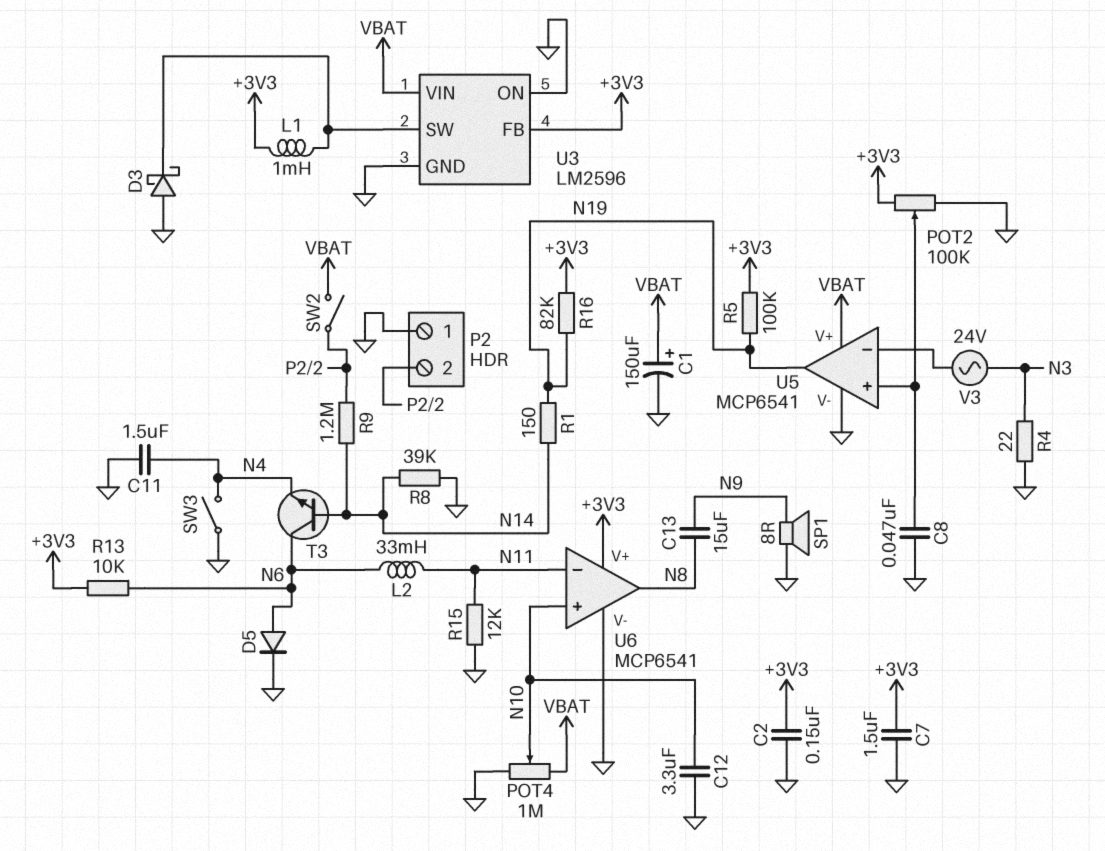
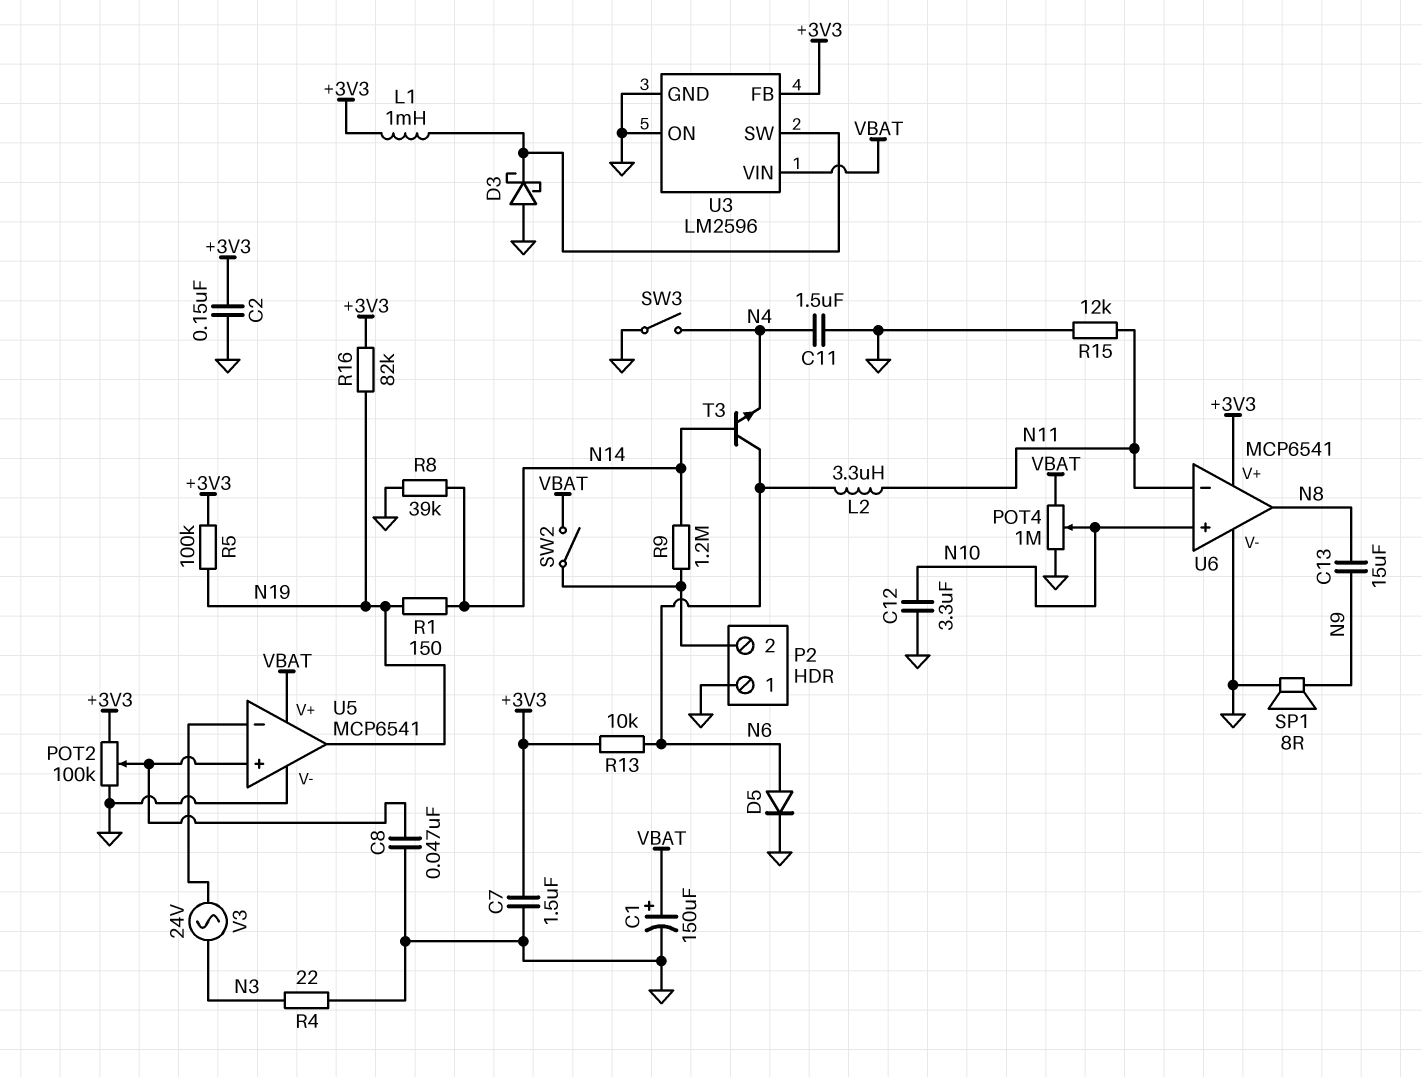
L2: 33mH (N6, N11) -> 3.3uH (N6, N11)

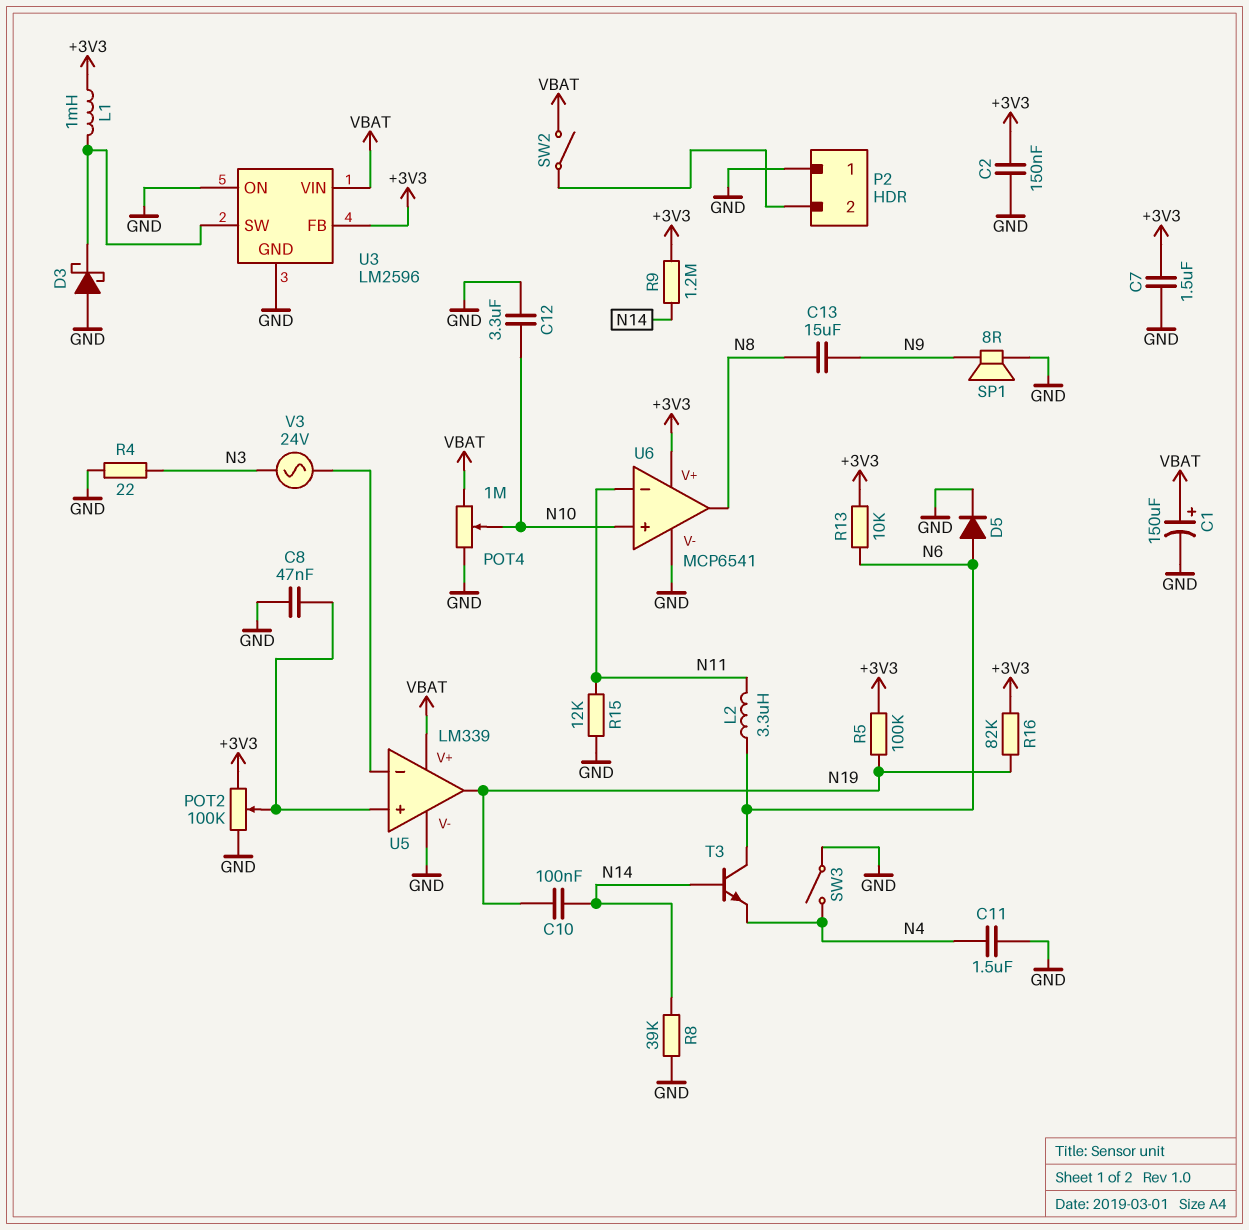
C10: none -> 100nF (N14, N19)
R1: 150 (N14, N19) -> none
R9: 1.2M (N14, P2/2) -> 1.2M (+3V3, N14)
U5: MCP6541 -> LM339

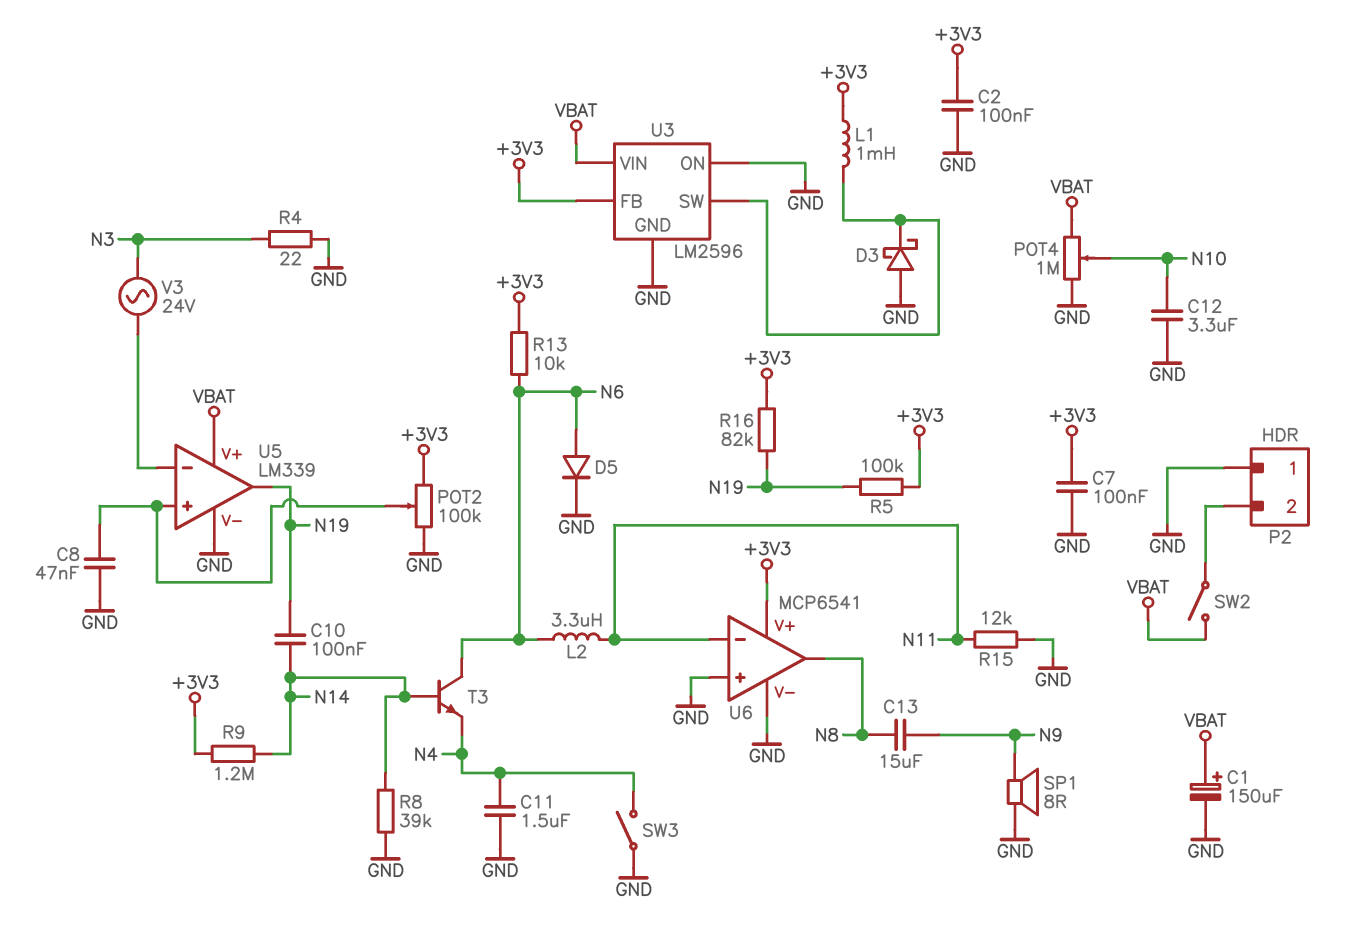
C2: 150nF (+3V3, GND) -> 100nF (+3V3, GND)
C7: 1.5uF (+3V3, GND) -> 100nF (+3V3, GND)
U6 pin in+: N10 -> GND

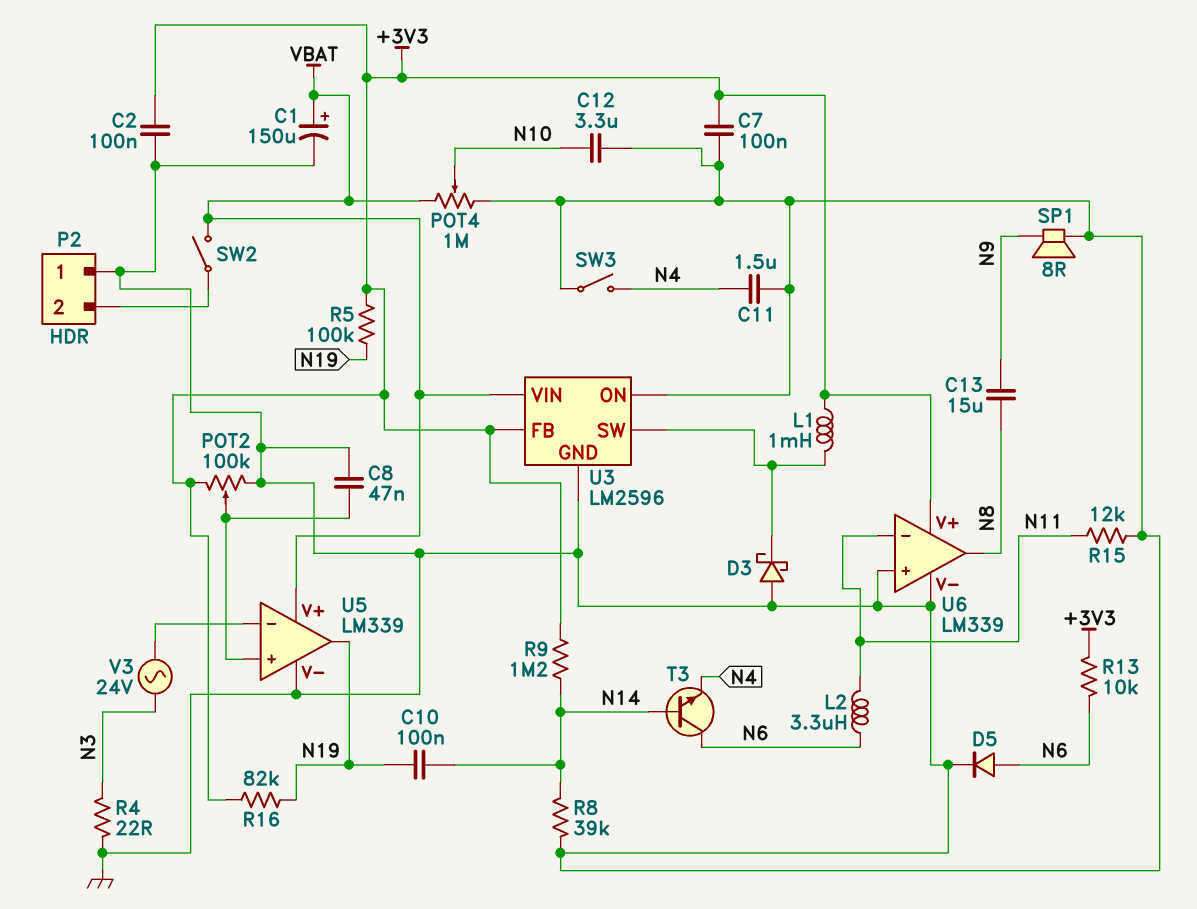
U6: MCP6541 -> LM339

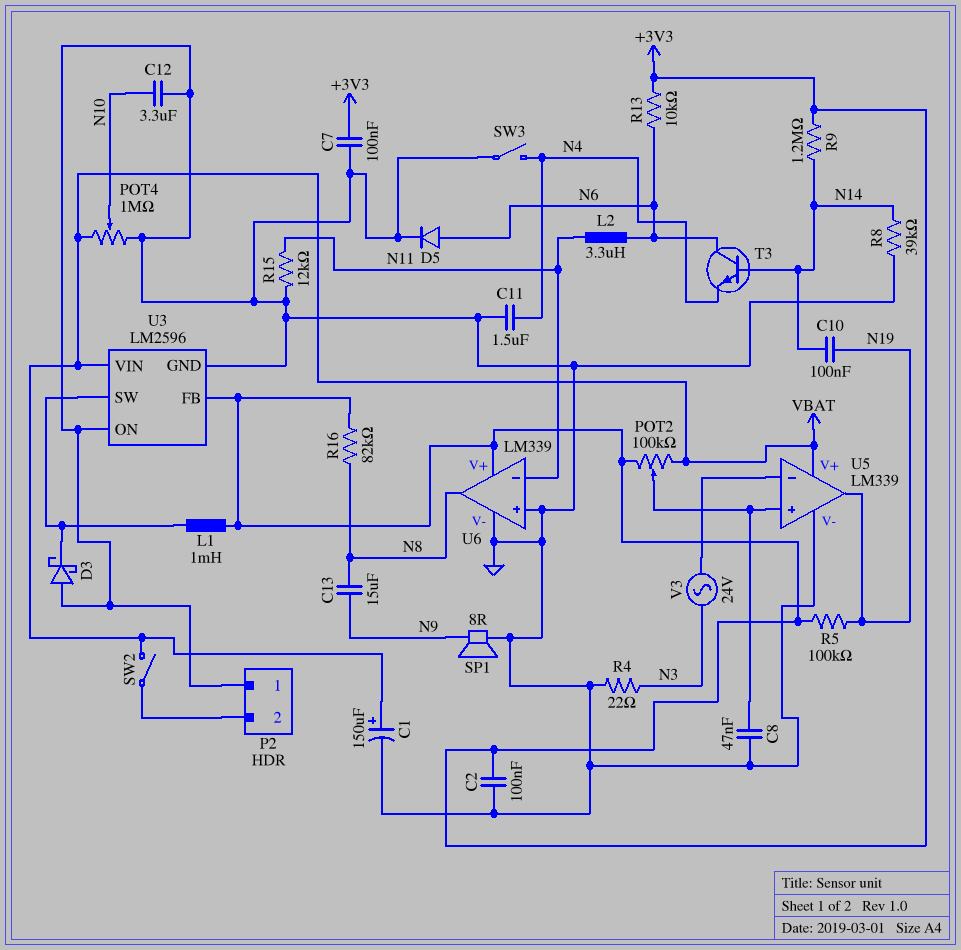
POT2: 100k (+3V3, GND, wiper U5/in+) -> 100k (+3V3, VBAT, wiper U5/in+)
R16: 82k (+3V3, N19) -> 82k (+3V3, N8)

